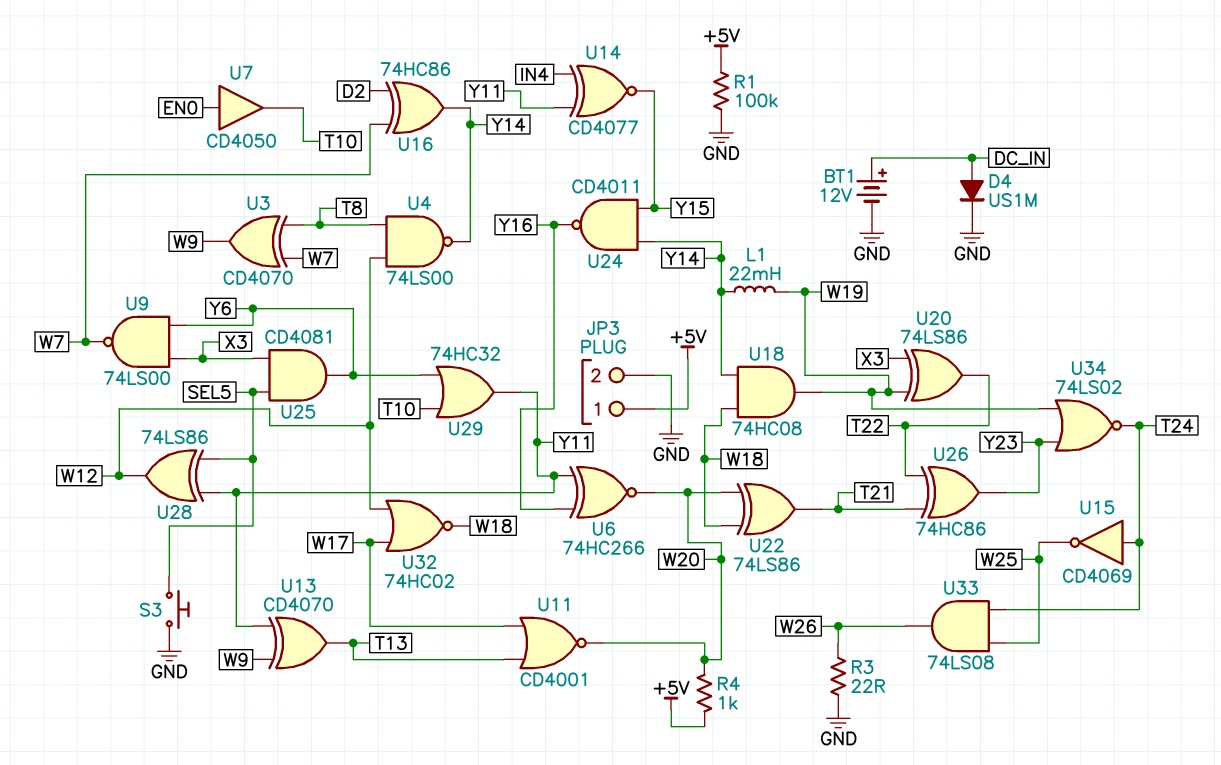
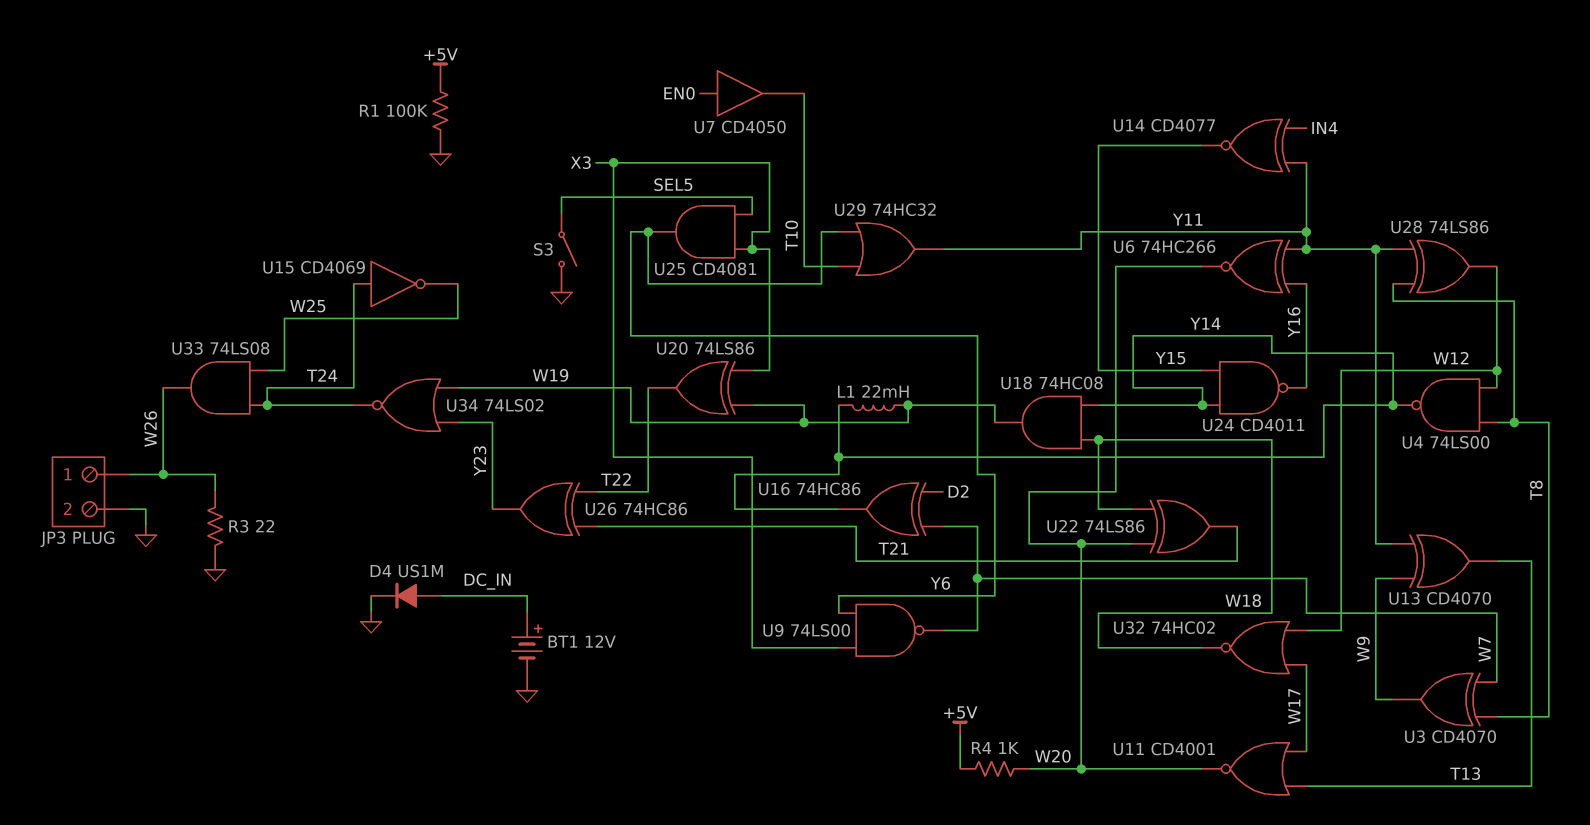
JP3 pin 1: +5V -> W26
S3: button (GND, SEL5) -> switch (GND, SEL5)
U28: XOR 74LS86 (in SEL5, in Y11, out W12) -> XOR 74LS86 (in T8, in Y11, out W12)

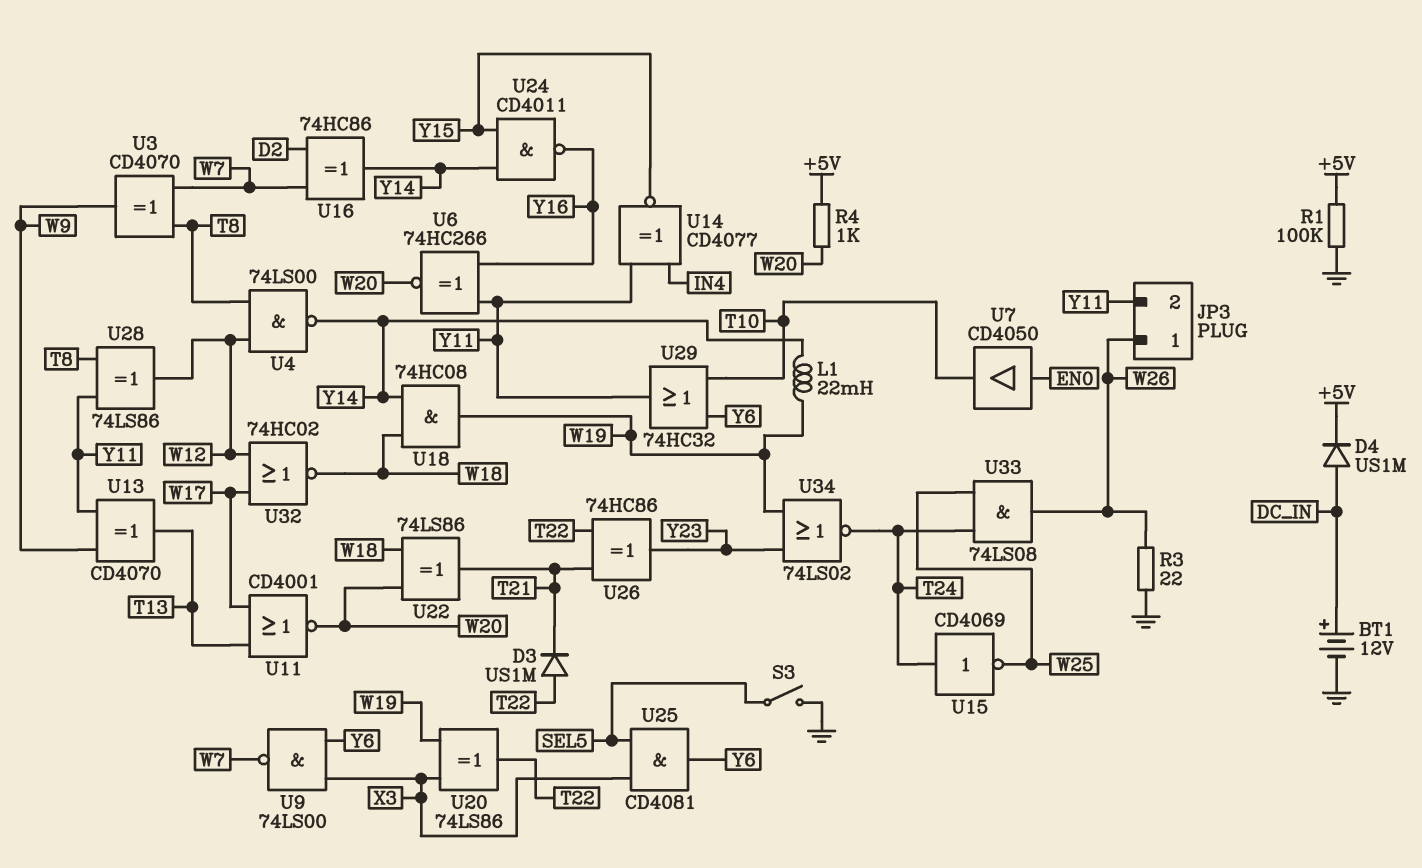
D3: none -> diode US1M (A T22, K T21)
D4: diode US1M (A DC_IN, K GND) -> diode US1M (A DC_IN, K +5V)
JP3 pin 2: GND -> Y11

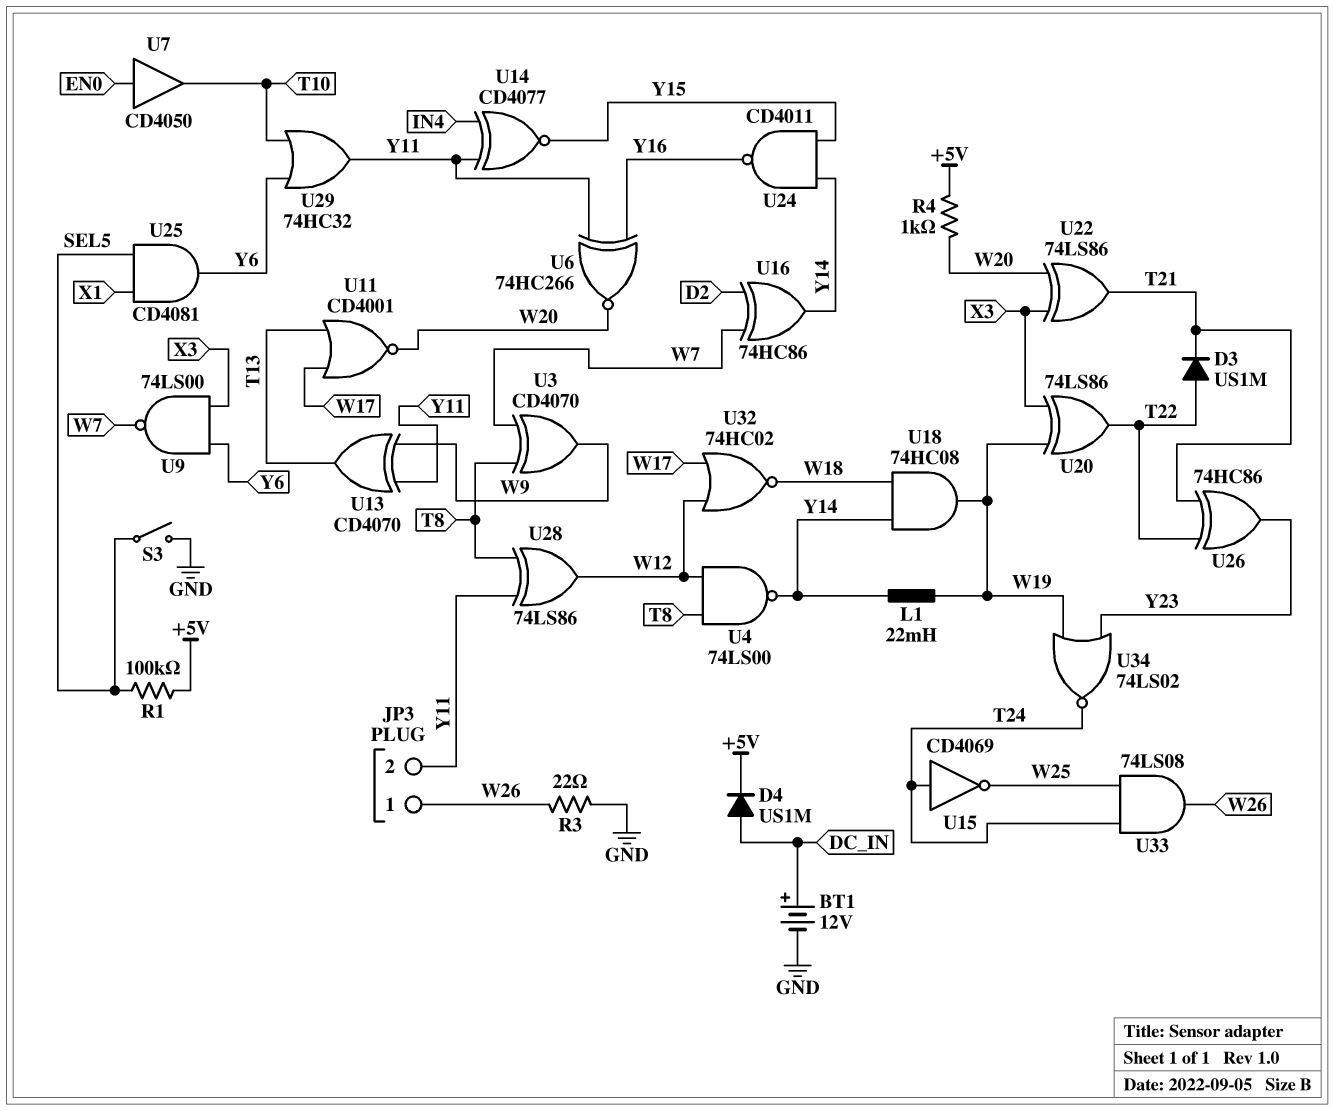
R1: 100k (+5V, GND) -> 100k (+5V, SEL5)
U22: XOR 74LS86 (in W18, in W20, out T21) -> XOR 74LS86 (in W20, in X3, out T21)
U25: AND CD4081 (in SEL5, in X3, out Y6) -> AND CD4081 (in SEL5, in X1, out Y6)

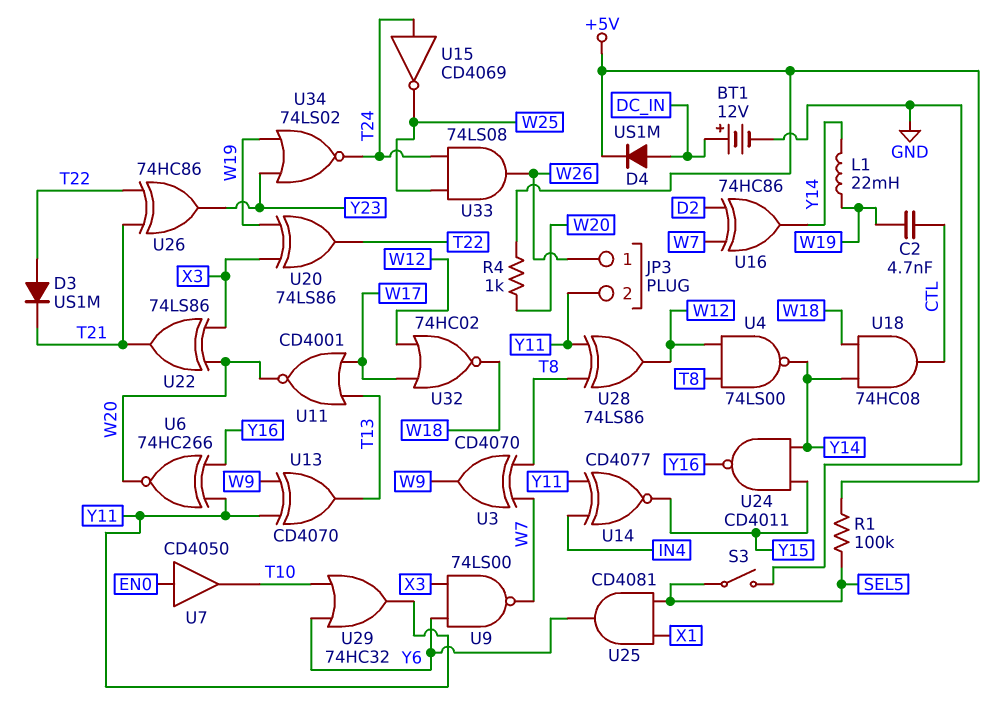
C2: none -> 4.7nF (CTL, W19)
R3: 22 (GND, W26) -> none
U18: AND 74HC08 (in W18, in Y14, out W19) -> AND 74HC08 (in W18, in Y14, out CTL)

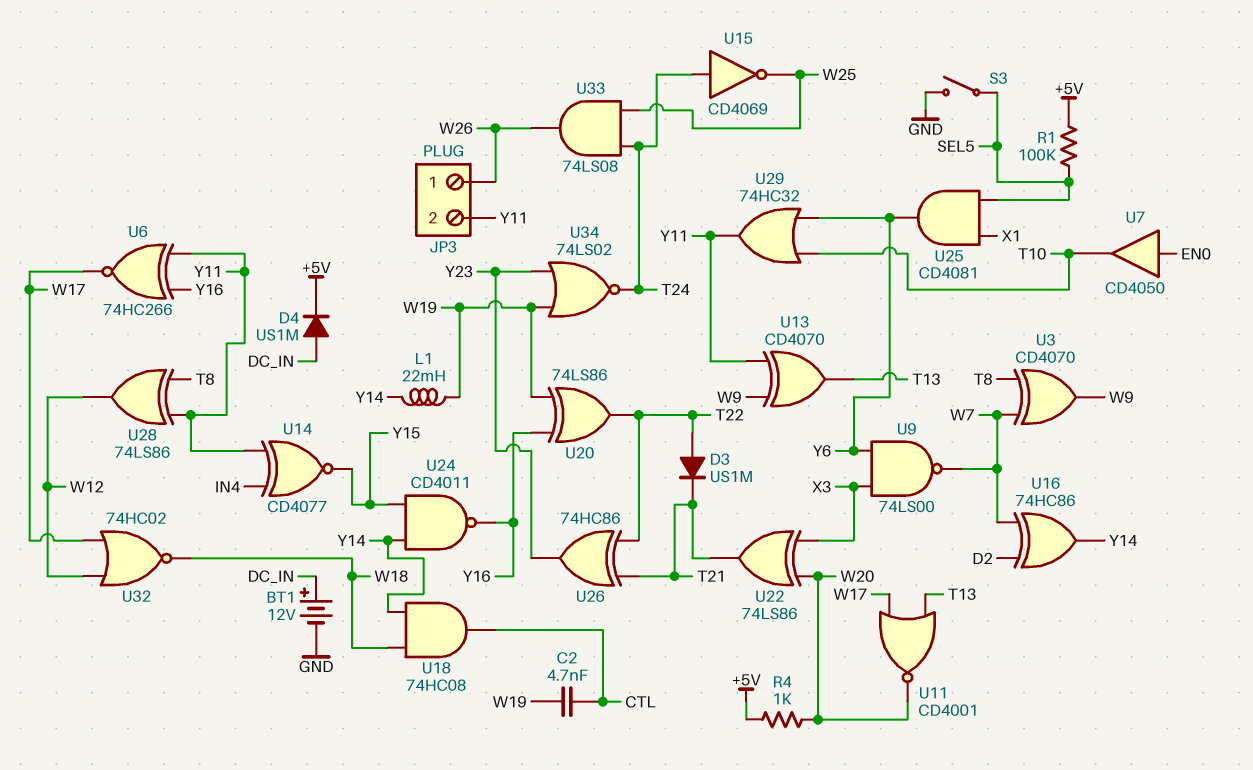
U4: NAND 74LS00 (in T8, in W12, out Y14) -> none
U6: XNOR 74HC266 (in Y11, in Y16, out W20) -> XNOR 74HC266 (in Y11, in Y16, out W17)
U20: XOR 74LS86 (in W19, in X3, out T22) -> XOR 74LS86 (in W19, in Y16, out T22)

